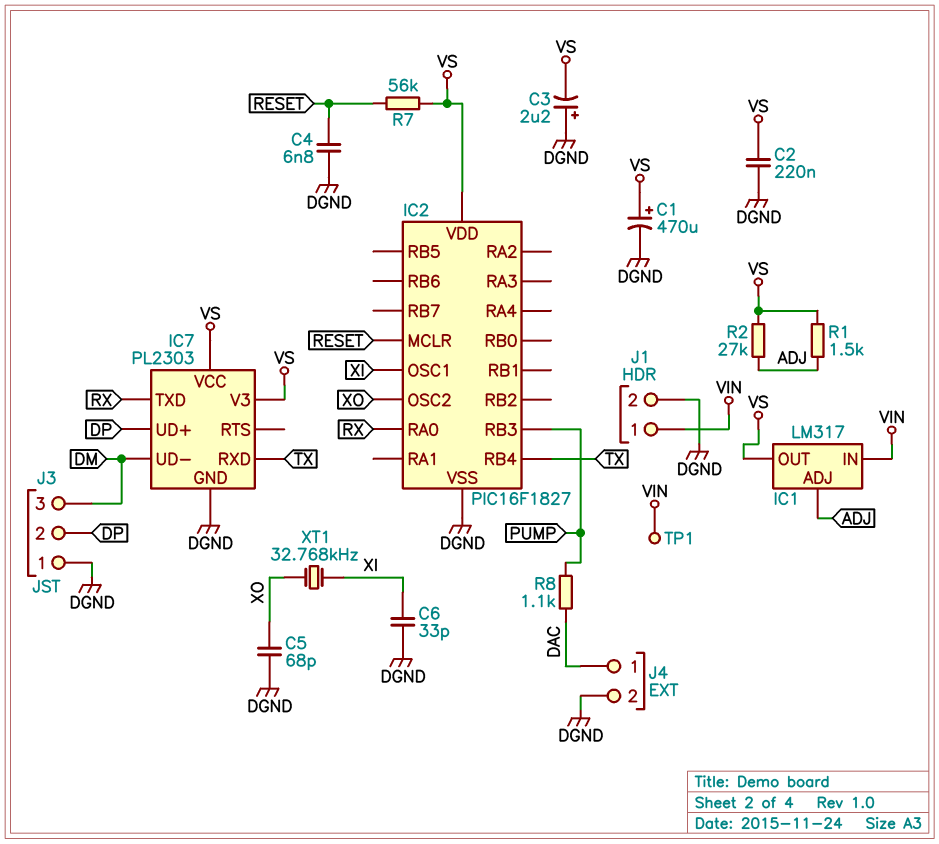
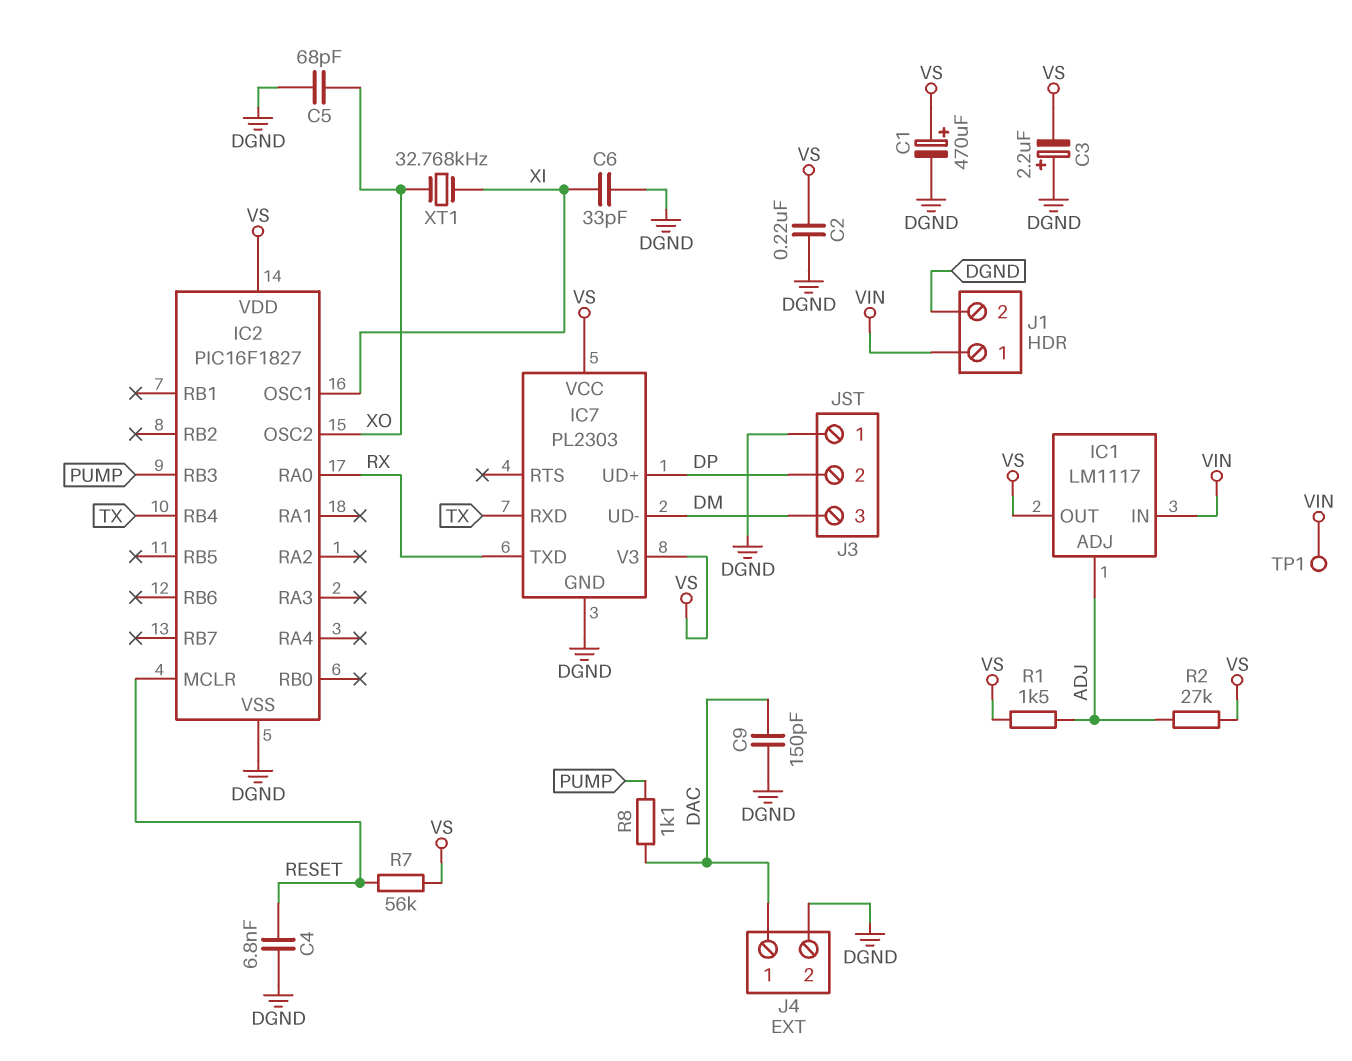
C9: none -> 150pF (DAC, DGND)
IC1: LM317 -> LM1117

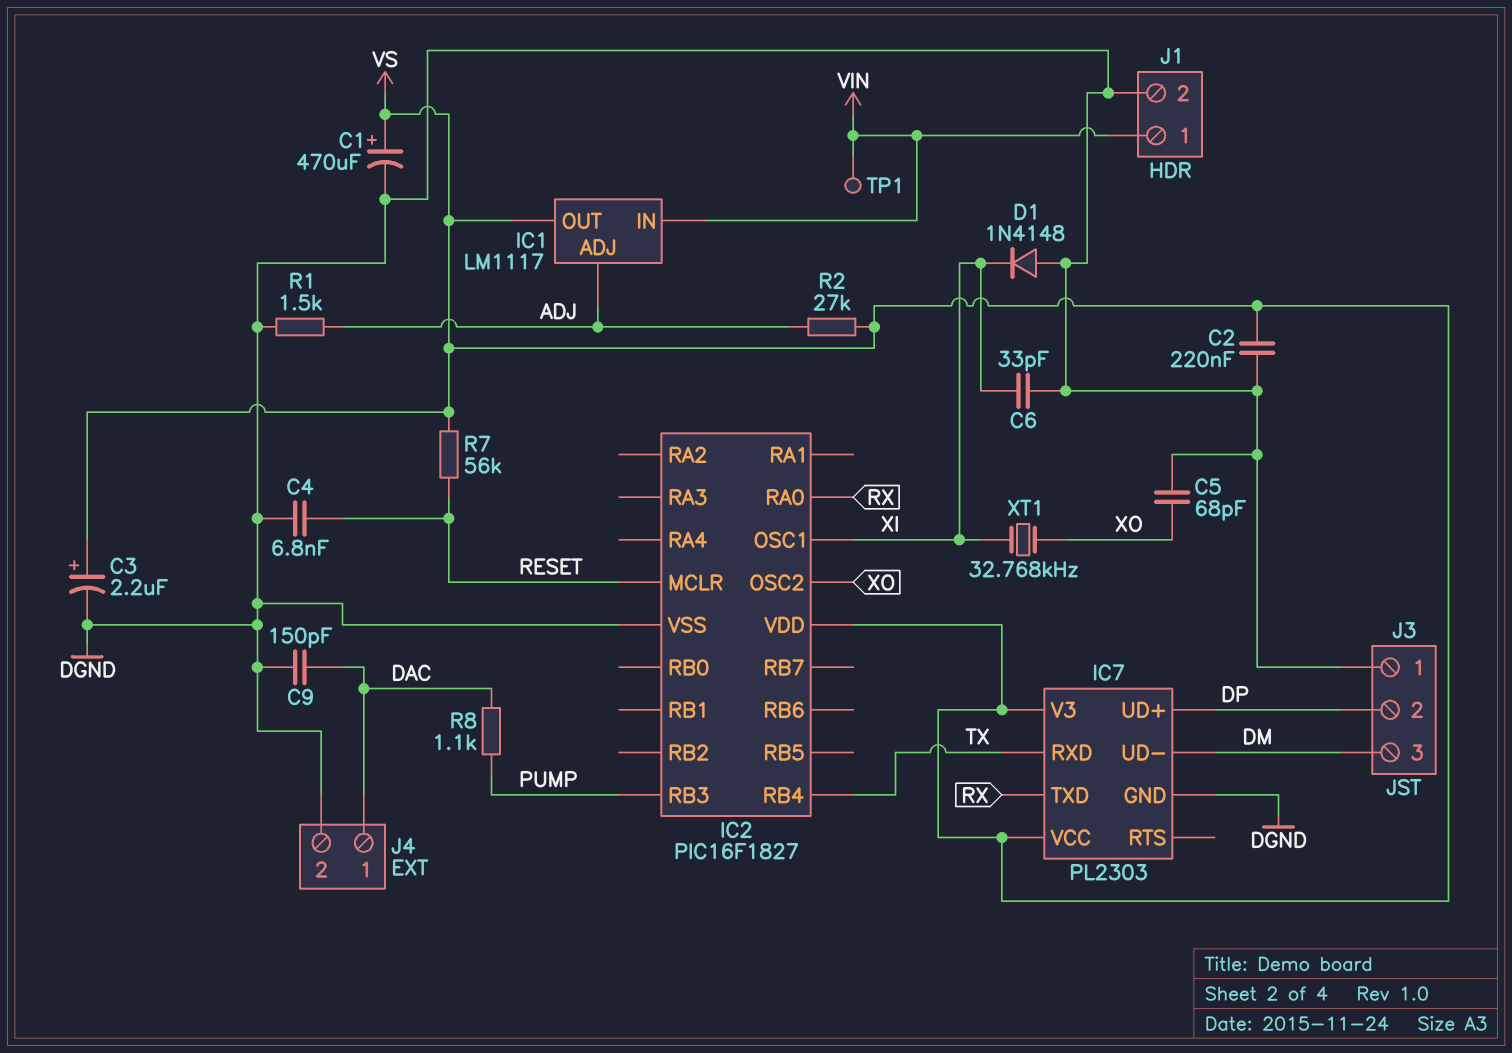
C3: 2.2uF (plus DGND, minus VS) -> 2.2uF (plus VS, minus DGND)
D1: none -> diode 1N4148 (A DGND, K XI)
R1: 1.5k (ADJ, VS) -> 1.5k (ADJ, DGND)

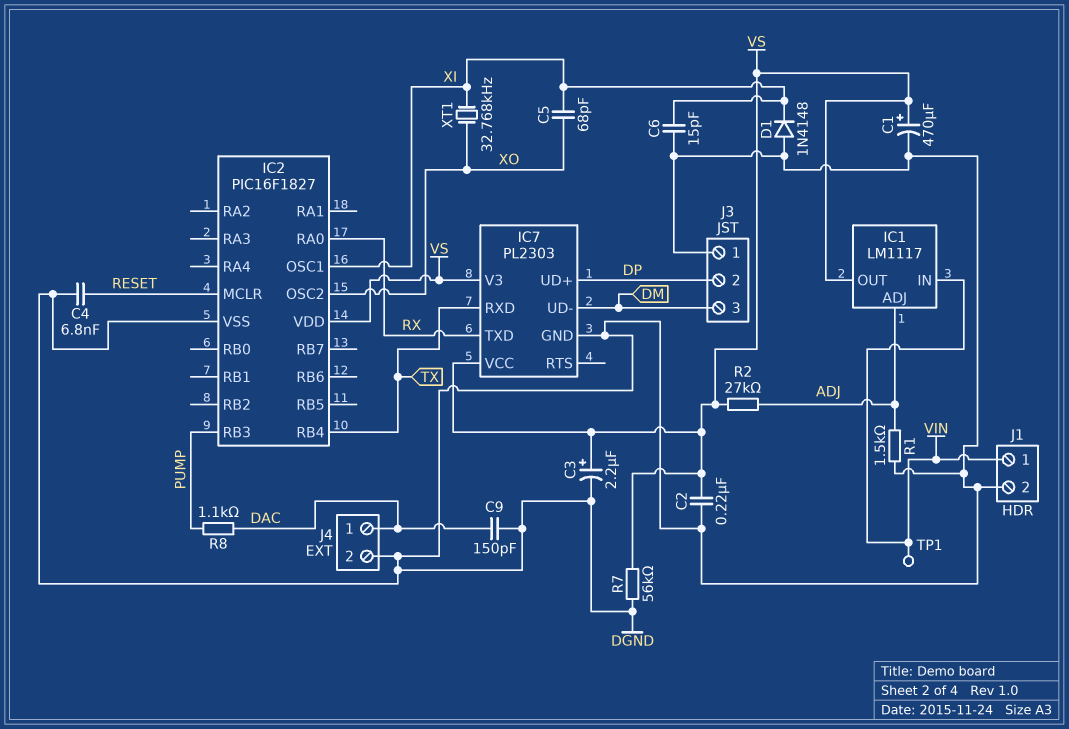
C5: 68pF (DGND, XO) -> 68pF (XI, XO)
C6: 33pF (DGND, XI) -> 15pF (DGND, XI)
R7: 56k (RESET, VS) -> 56k (DGND, VS)

